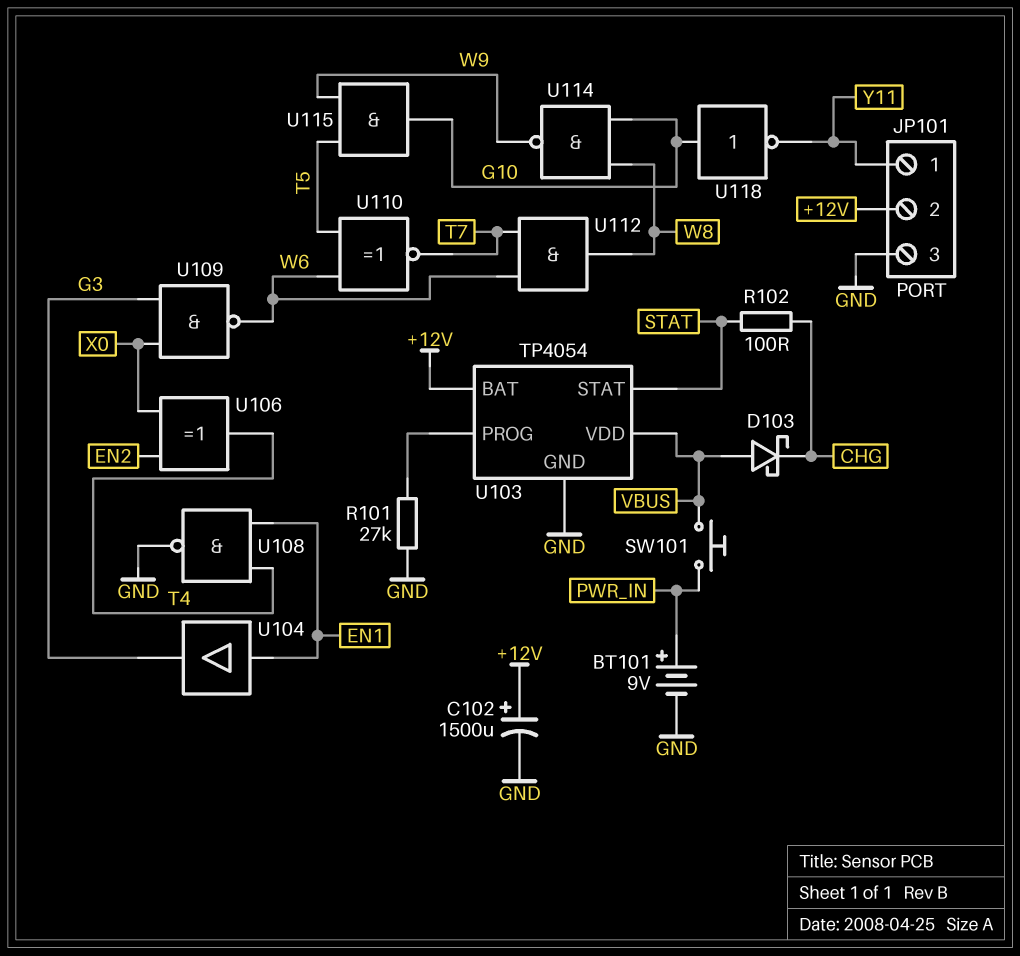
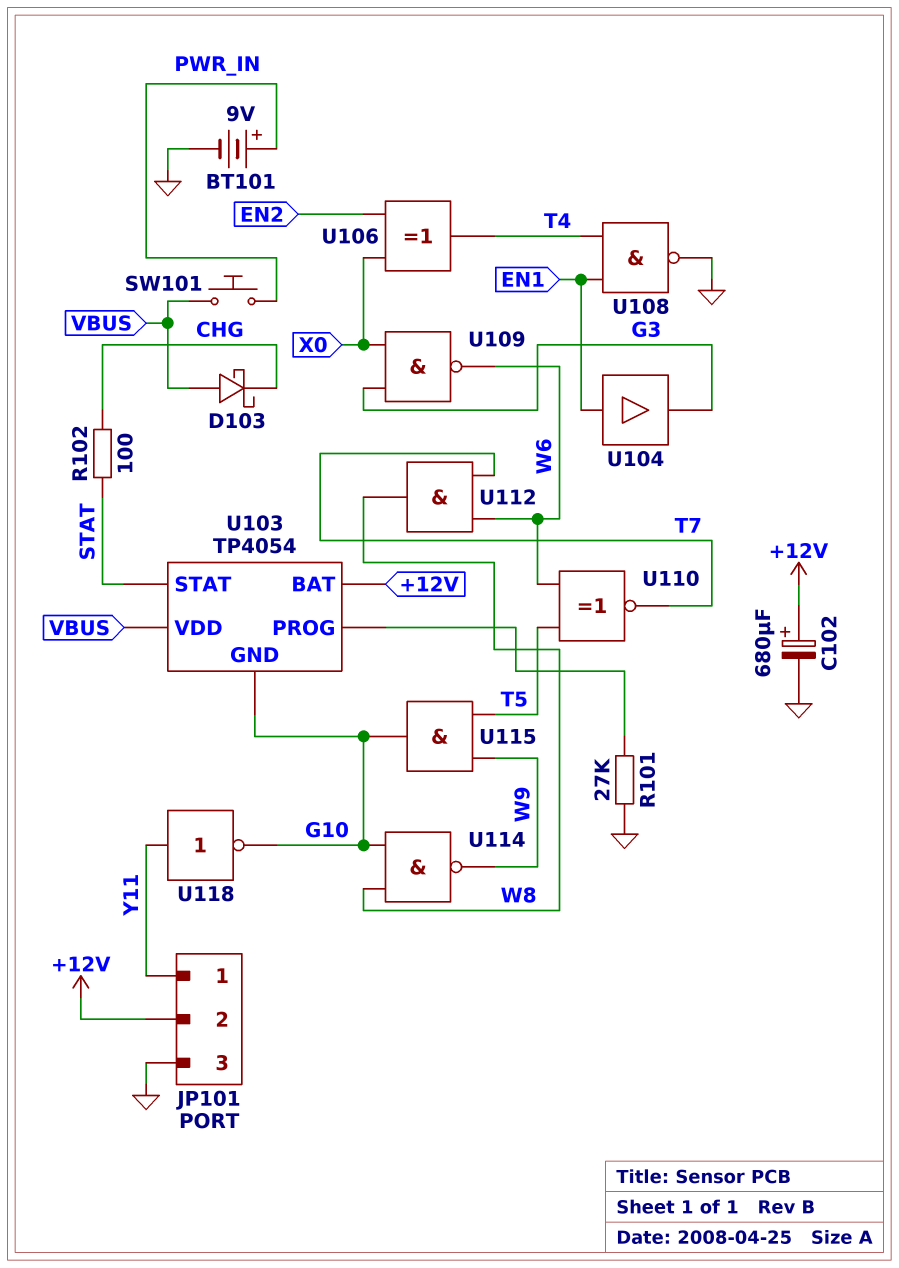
C102: 1500uF (plus +12V, minus GND) -> 680uF (plus +12V, minus GND)
U103 pin GND: GND -> G10
U118: NOT (in G10, out Y11) -> NOT (in Y11, out G10)

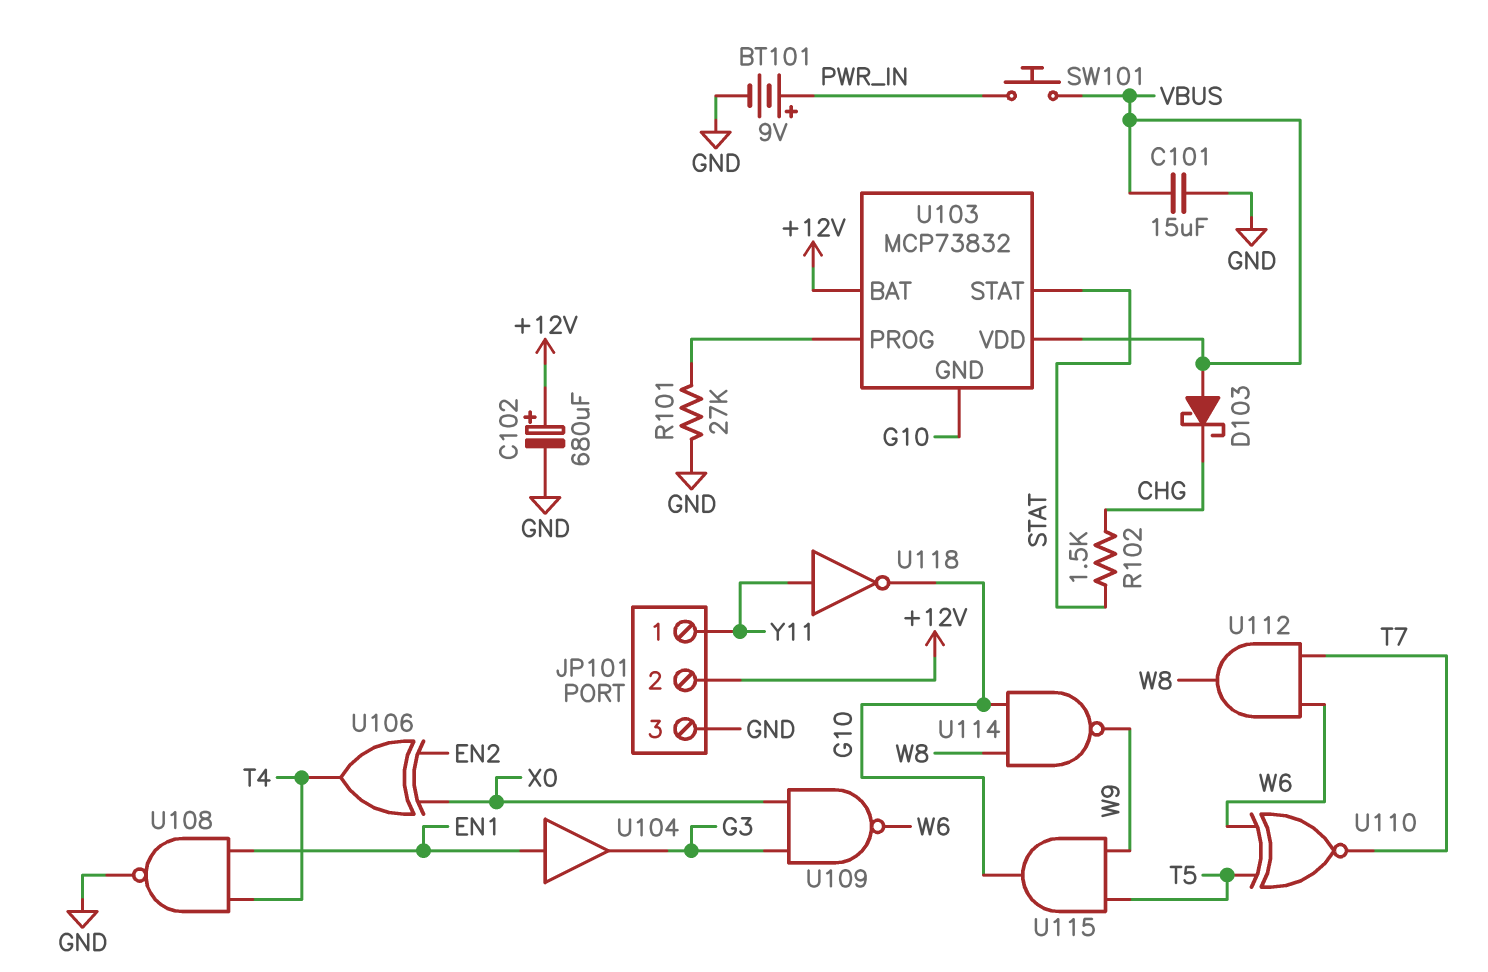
C101: none -> 15uF (GND, VBUS)
R102: 100 (CHG, STAT) -> 1.5k (CHG, STAT)
U103: TP4054 -> MCP73832

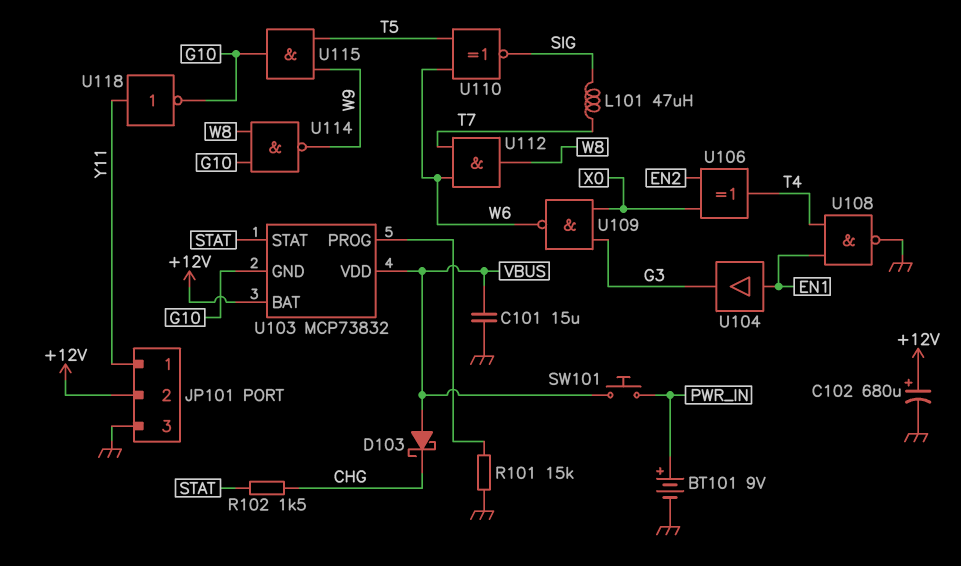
L101: none -> 47uH (SIG, T7)
R101: 27k (GND, U103/PROG) -> 15k (GND, U103/PROG)
U110: XNOR (in T5, in W6, out T7) -> XNOR (in T5, in W6, out SIG)

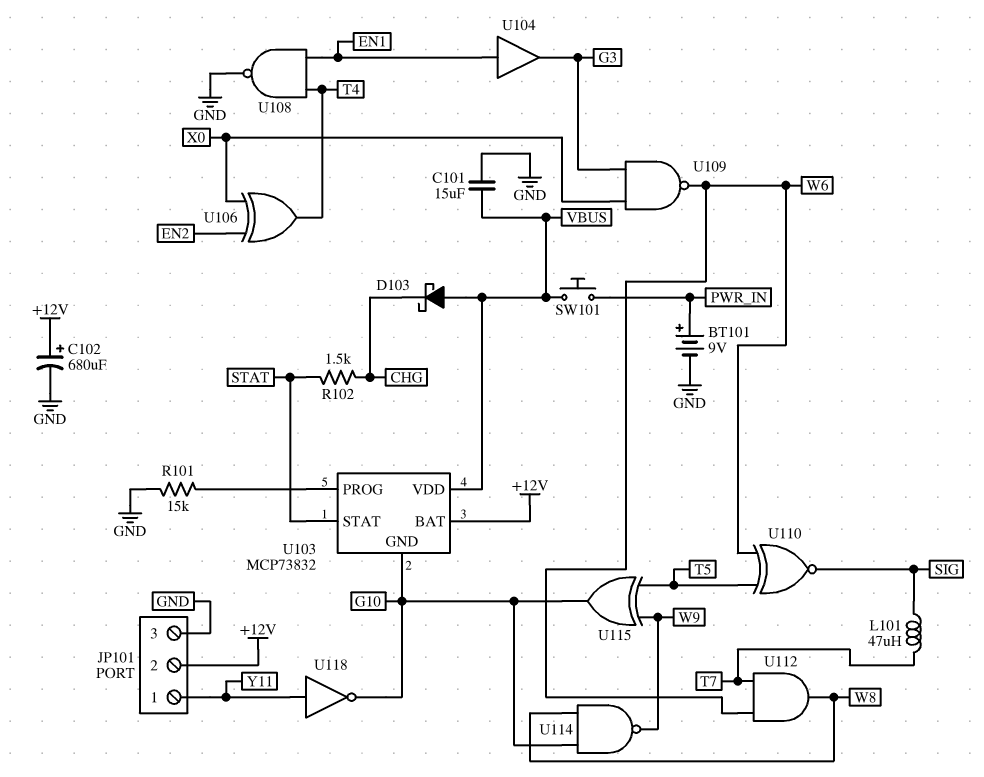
U115: AND (in T5, in W9, out G10) -> XOR (in T5, in W9, out G10)

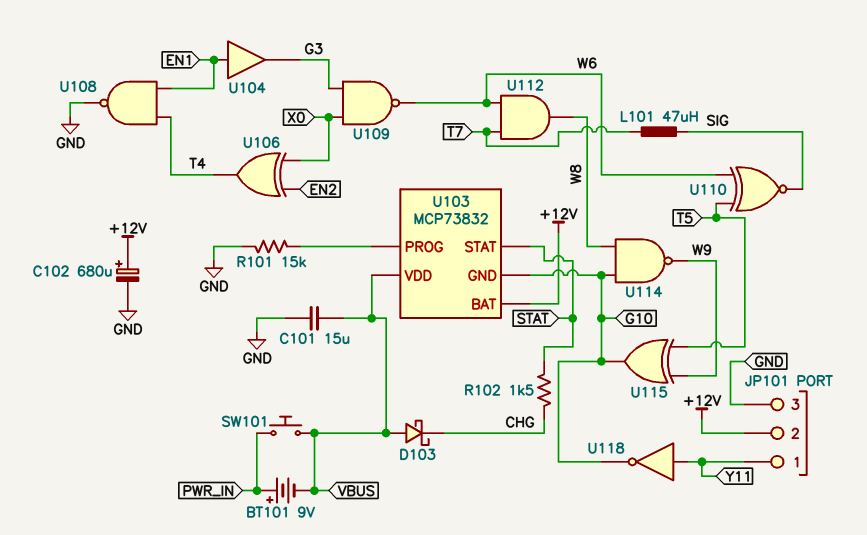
BT101: 9V (plus PWR_IN, minus GND) -> 9V (plus PWR_IN, minus VBUS)

